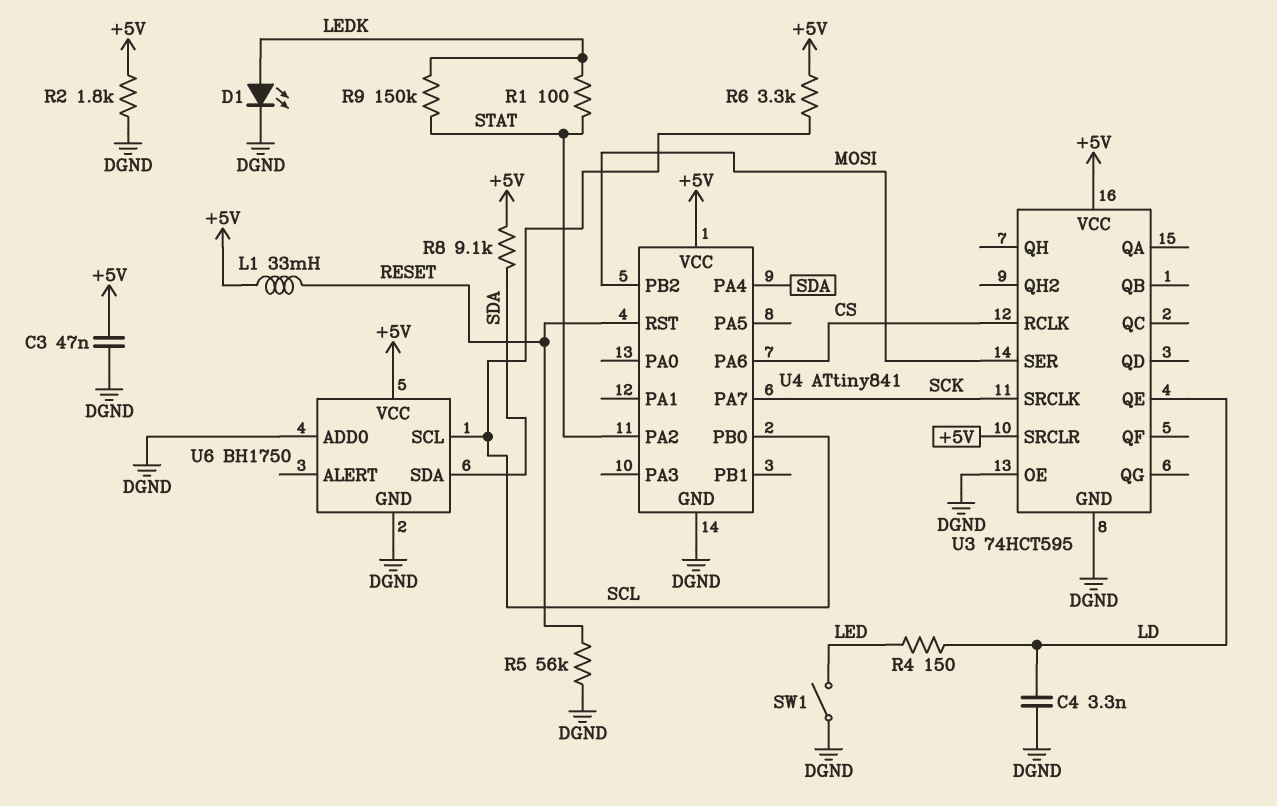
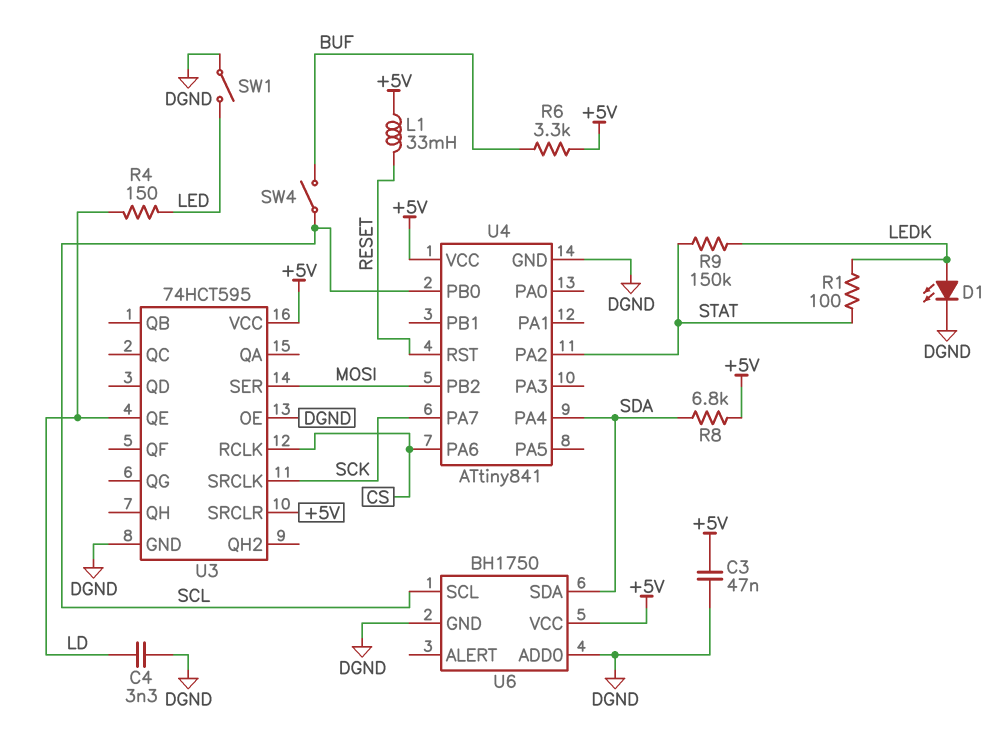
R2: 1.8k (+5V, DGND) -> none
R5: 56k (DGND, RESET) -> none
R6: 3.3k (+5V, SCL) -> 3.3k (+5V, BUF)
R8: 9.1k (+5V, SDA) -> 6.8k (+5V, SDA)
SW4: none -> switch (BUF, SCL)

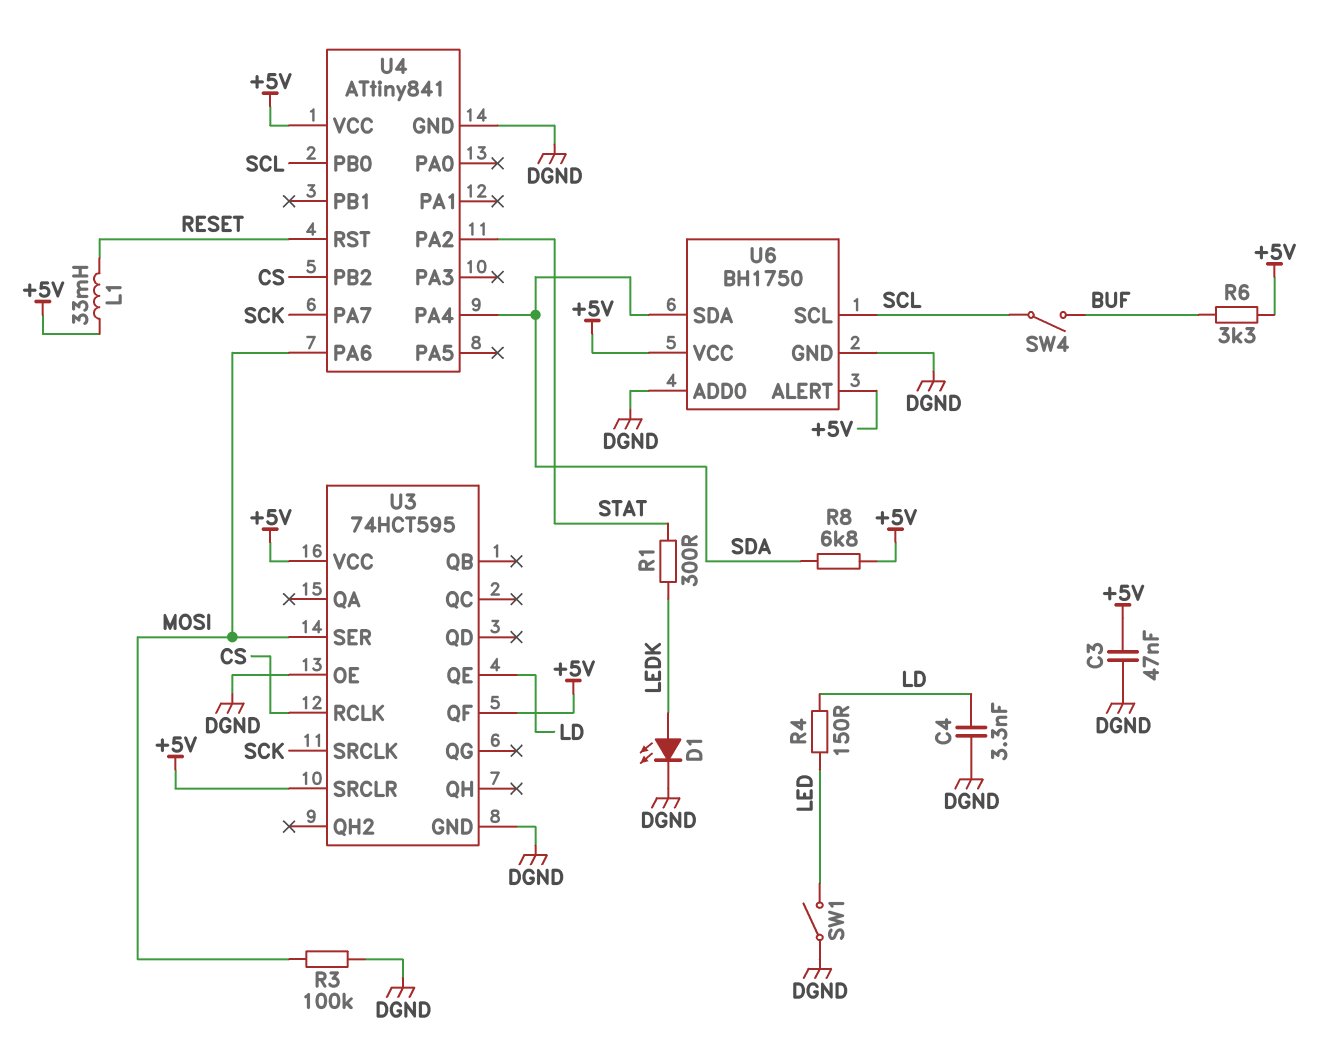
R1: 100 (LEDK, STAT) -> 300 (LEDK, STAT)
R3: none -> 100k (DGND, MOSI)
R9: 150k (LEDK, STAT) -> none
U3 pin QF: none -> +5V
U4 pin PA6: CS -> MOSI
U4 pin PB2: MOSI -> CS
U6 pin ALERT: none -> +5V

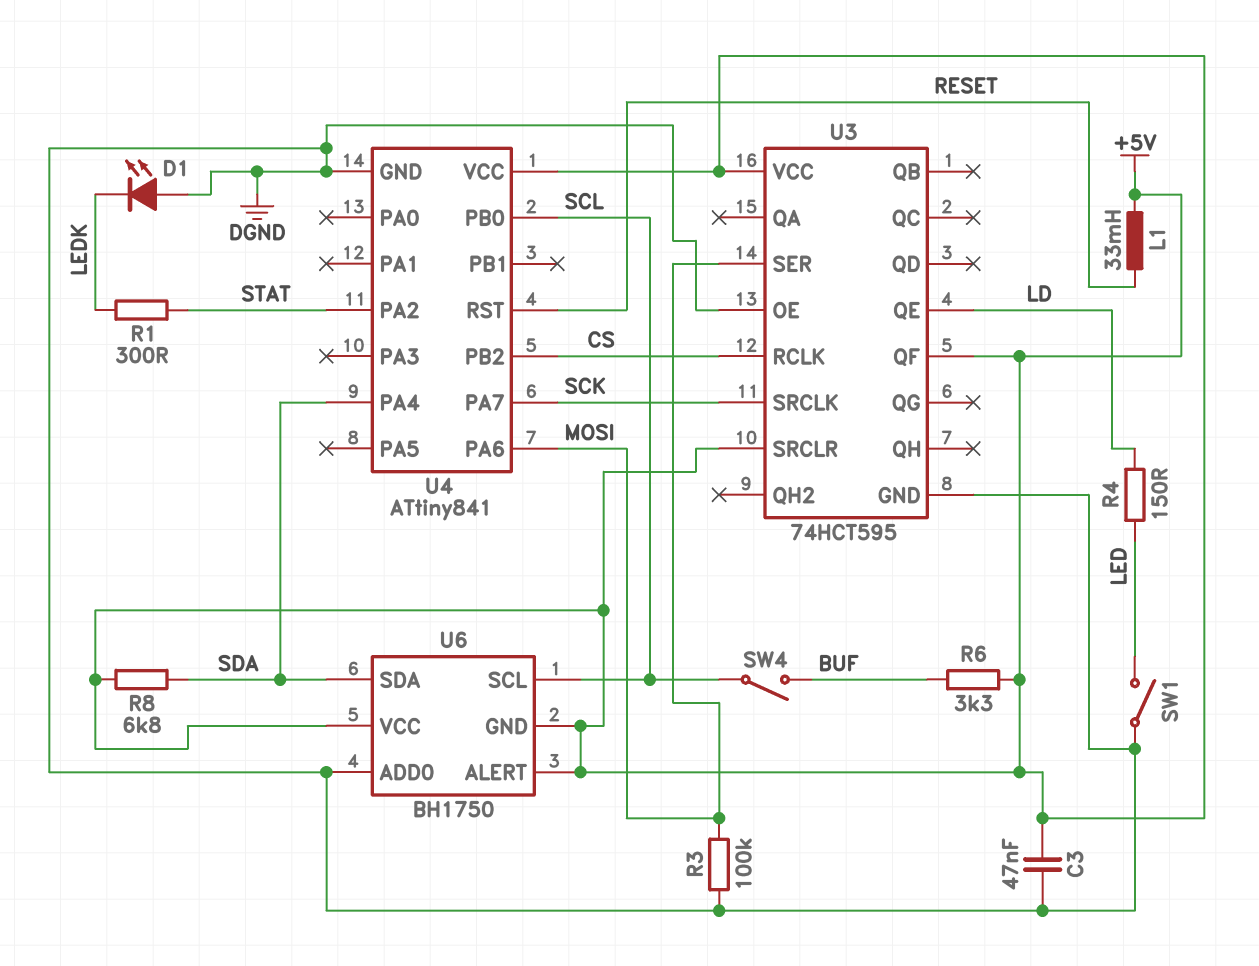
C4: 3.3nF (DGND, LD) -> none
D1: LED (A LEDK, K DGND) -> LED (A DGND, K LEDK)
U6 pin GND: DGND -> +5V

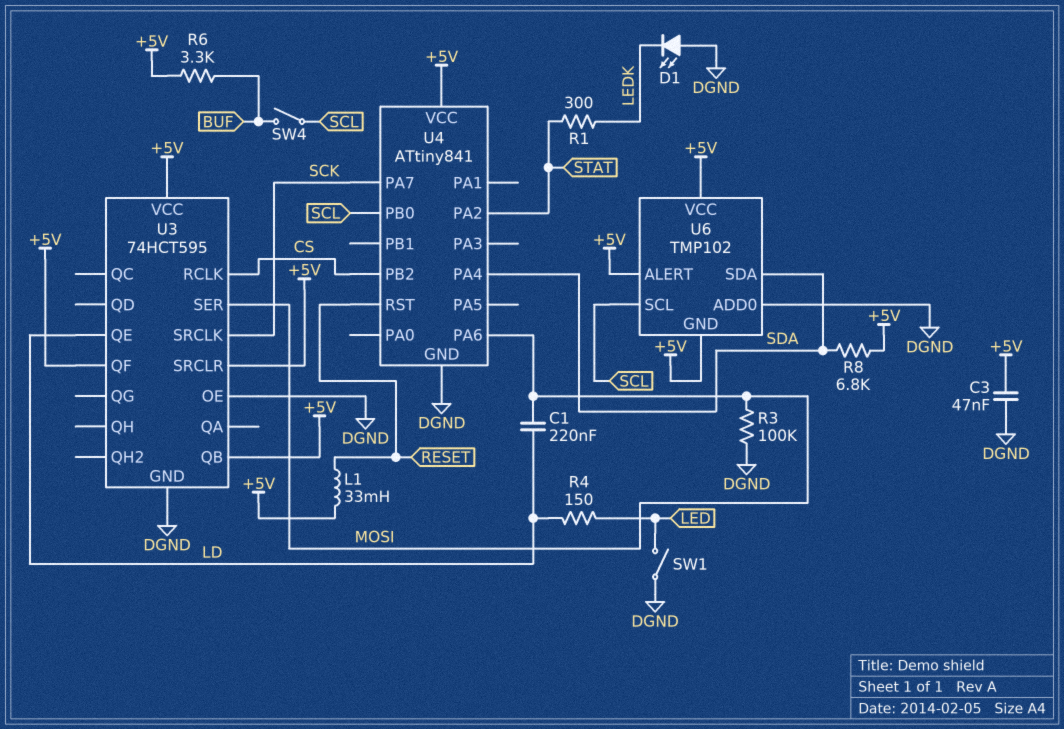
C1: none -> 220nF (LD, MOSI)
U3 pin QB: none -> +5V
U6: BH1750 -> TMP102

